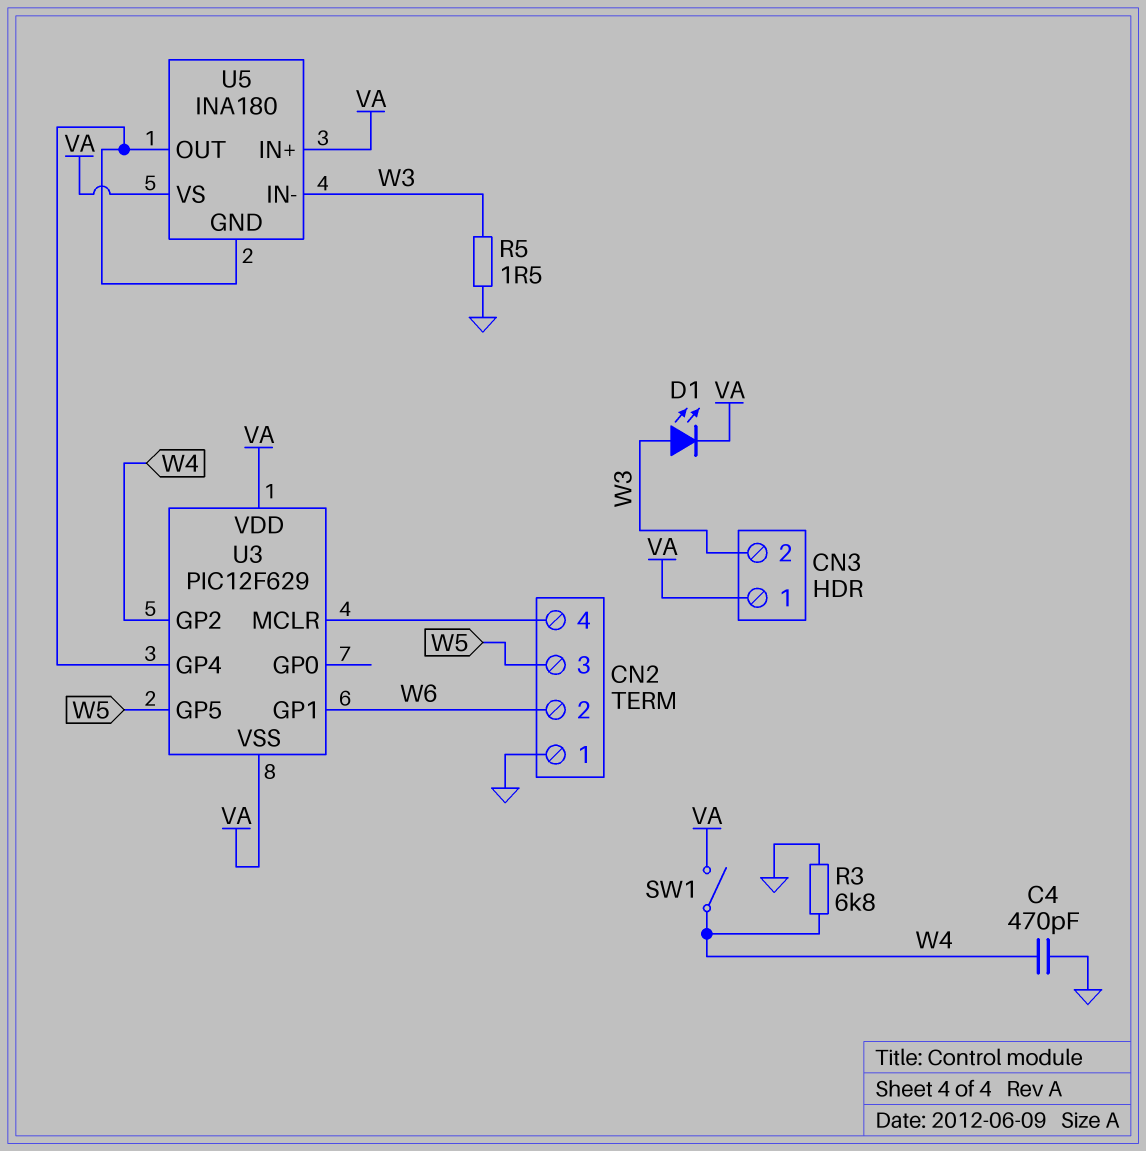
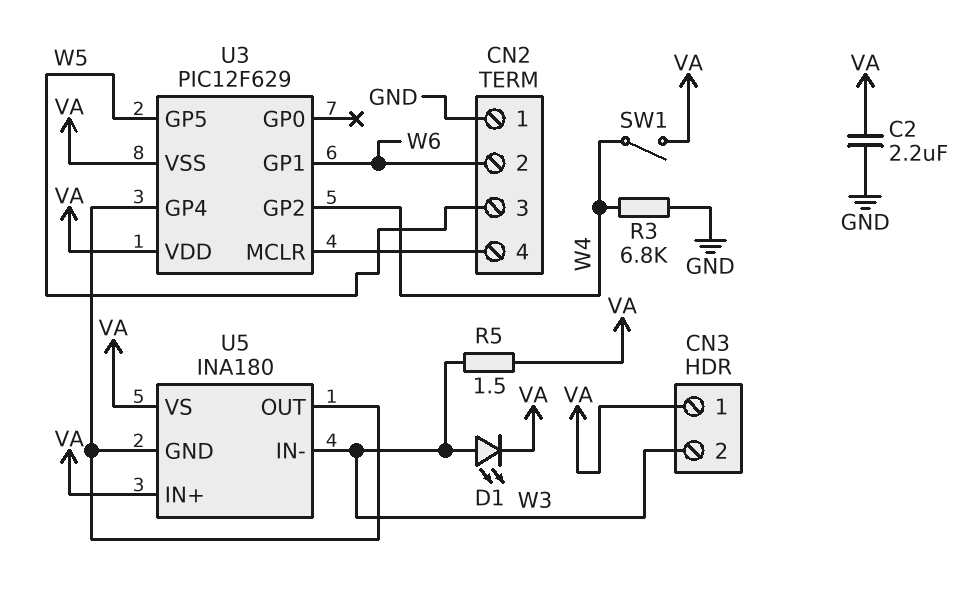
C2: none -> 2.2uF (GND, VA)
C4: 470pF (GND, W4) -> none
R5: 1.5 (GND, W3) -> 1.5 (VA, W3)

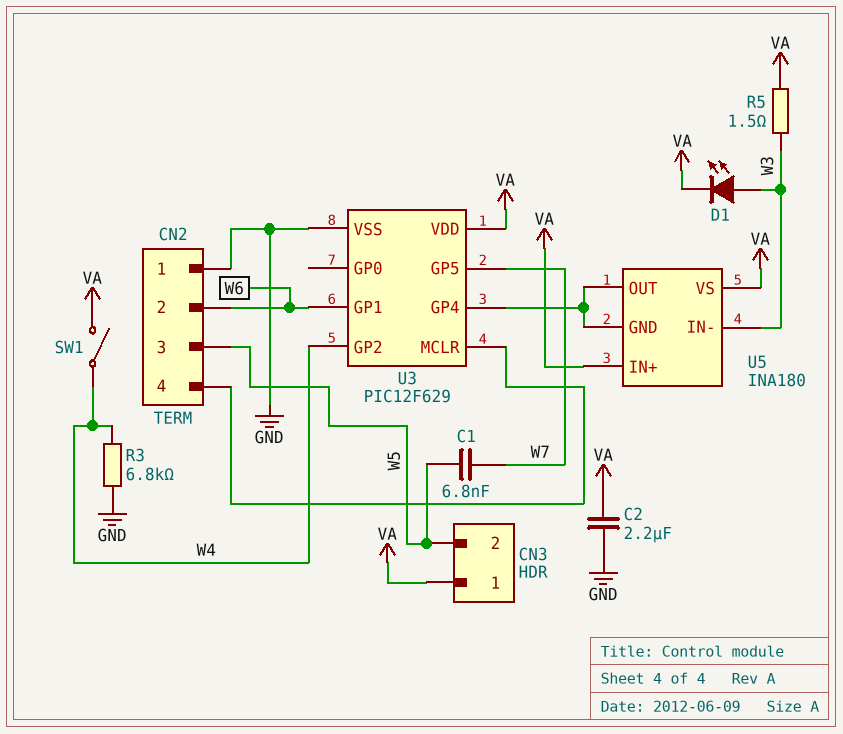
C1: none -> 6.8nF (W5, W7)
CN3 pin 2: W3 -> W5
U3 pin GP5: W5 -> W7
U3 pin VSS: VA -> GND

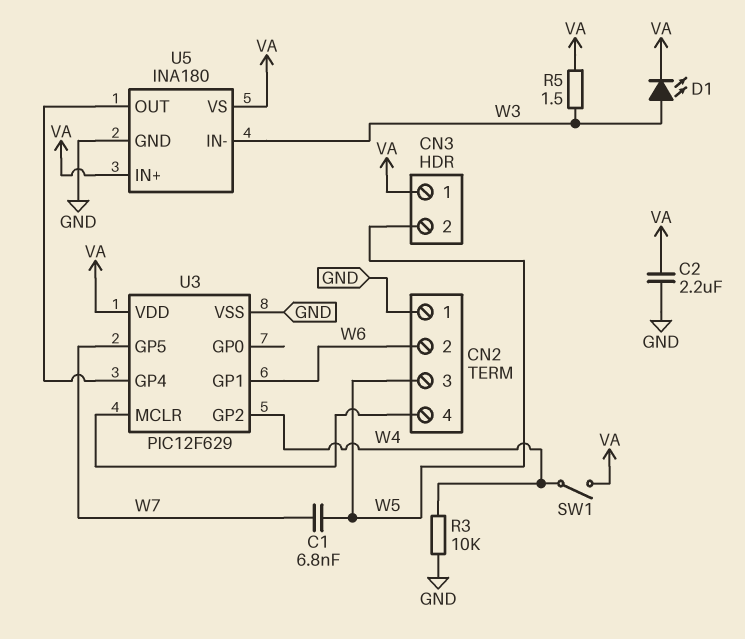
R3: 6.8k (GND, W4) -> 10k (GND, W4)
U5 pin GND: U3/GP4 -> GND

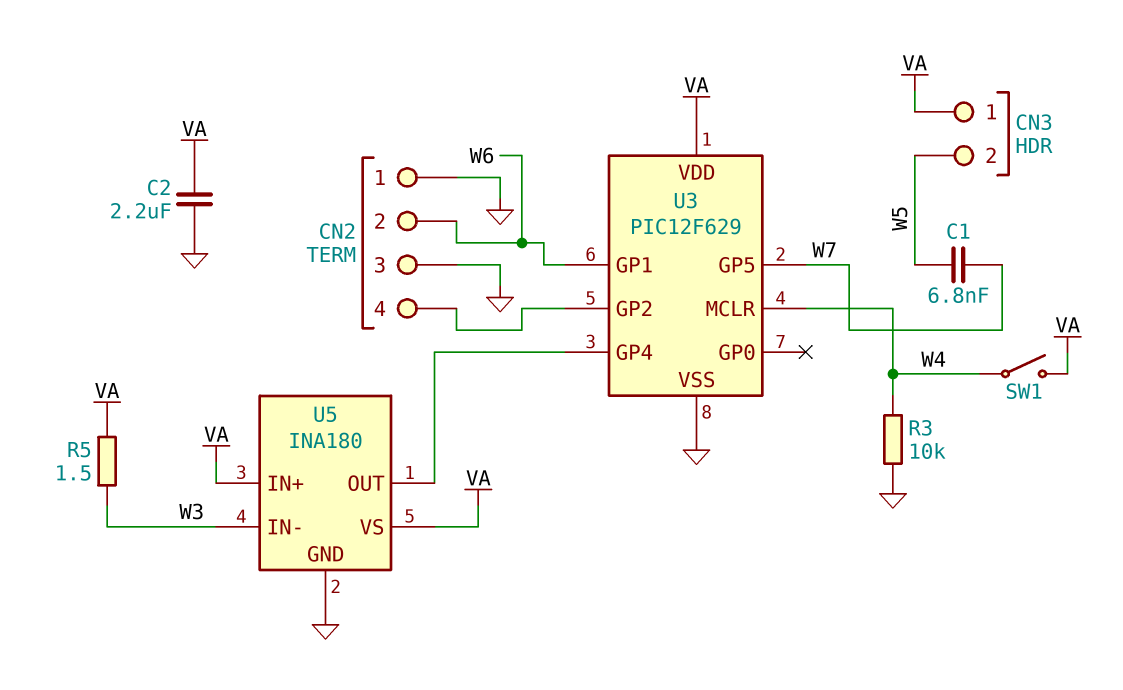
CN2 pin 3: W5 -> GND
D1: LED (A W3, K VA) -> none
U3 pin GP2: W4 -> CN2/4
U3 pin MCLR: CN2/4 -> W4

